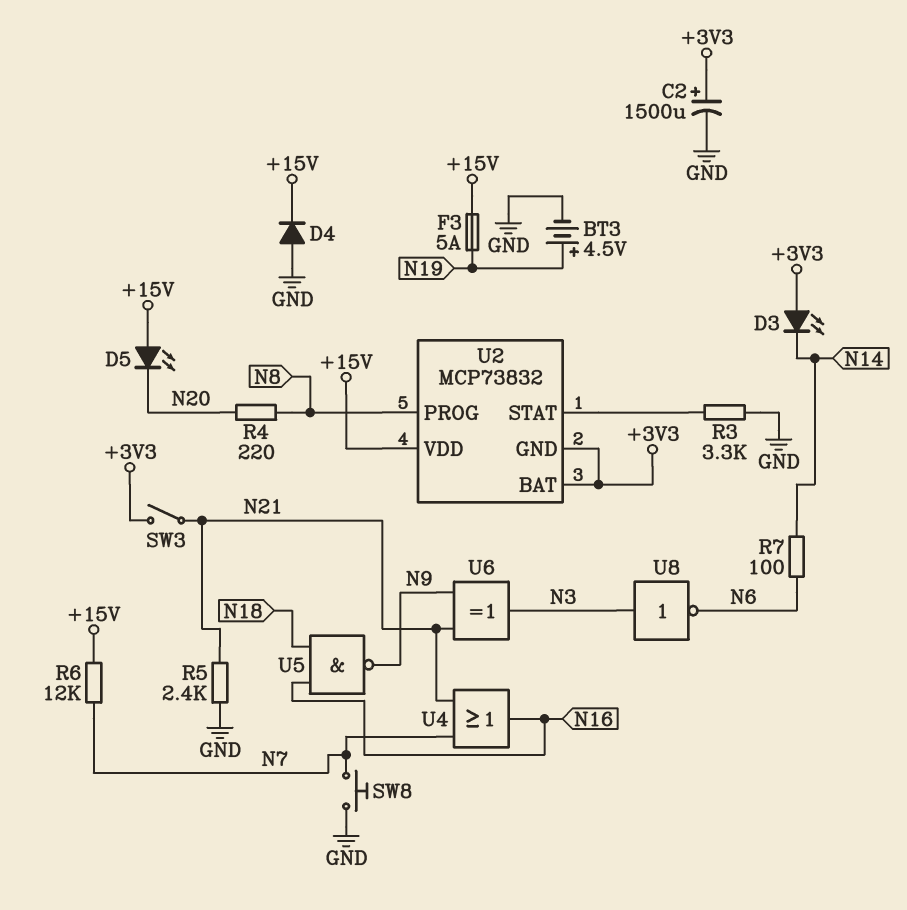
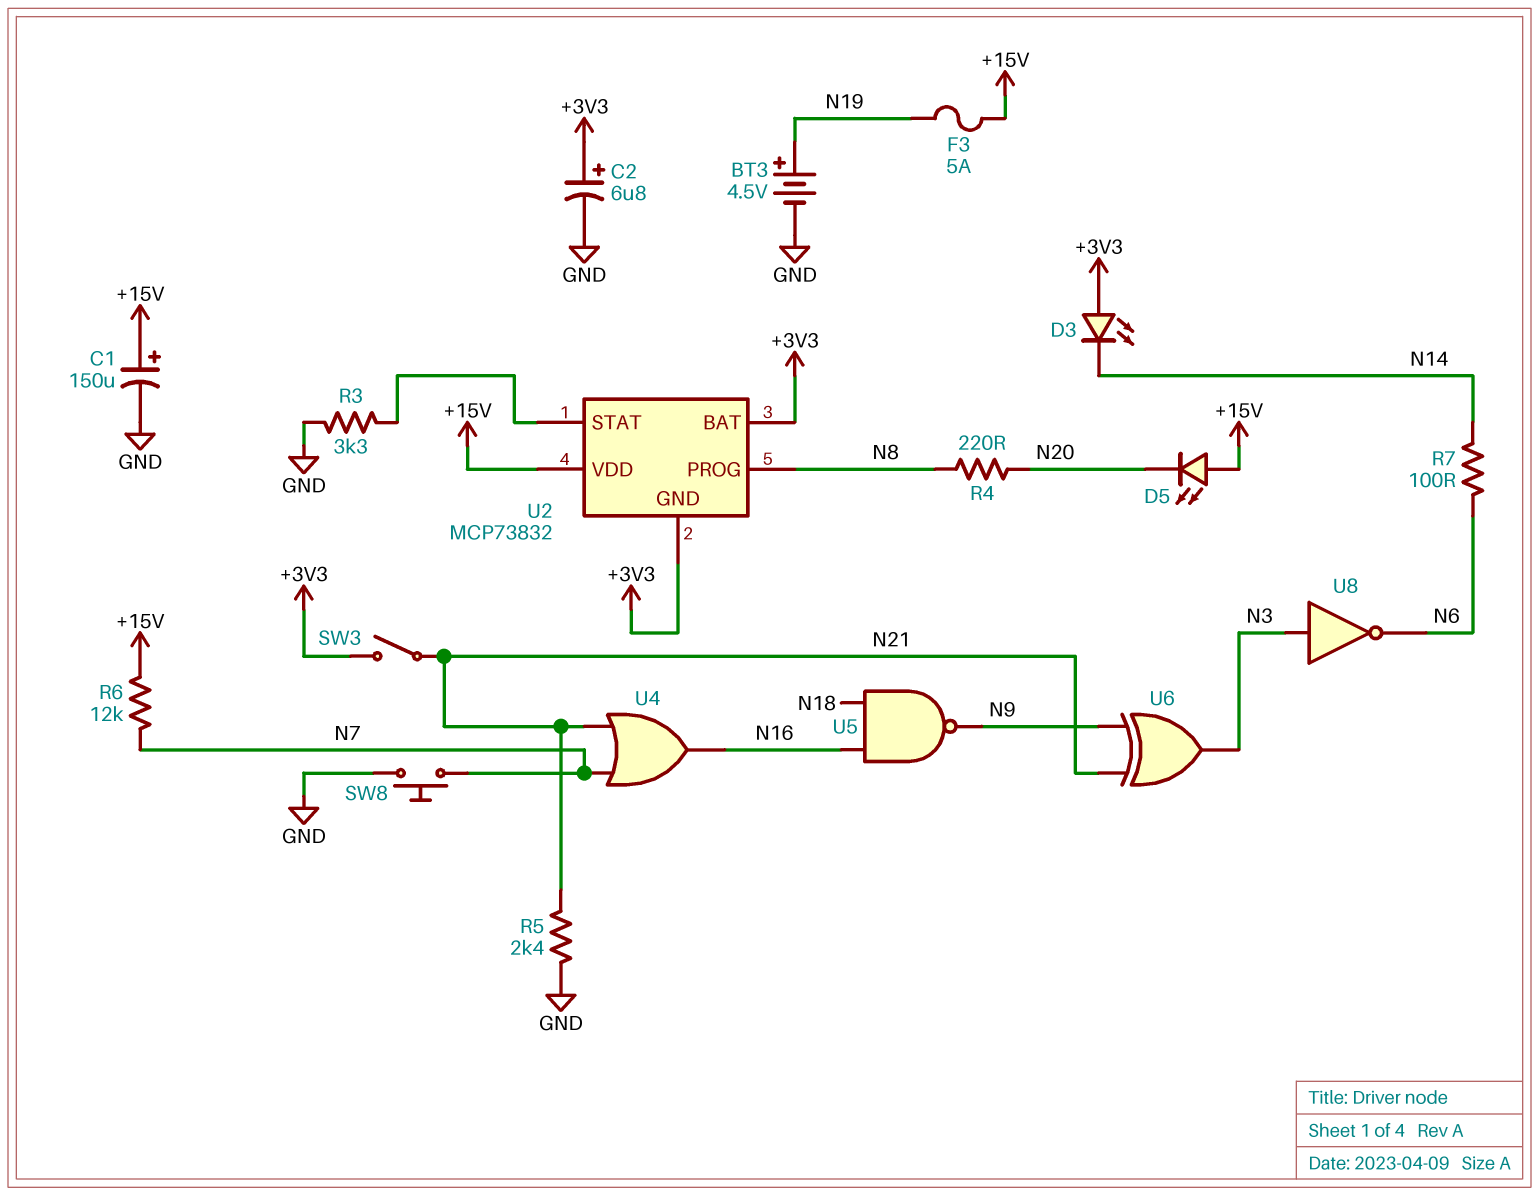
C1: none -> 150uF (plus +15V, minus GND)
C2: 1500uF (plus +3V3, minus GND) -> 6.8uF (plus +3V3, minus GND)
D4: diode (A GND, K +15V) -> none

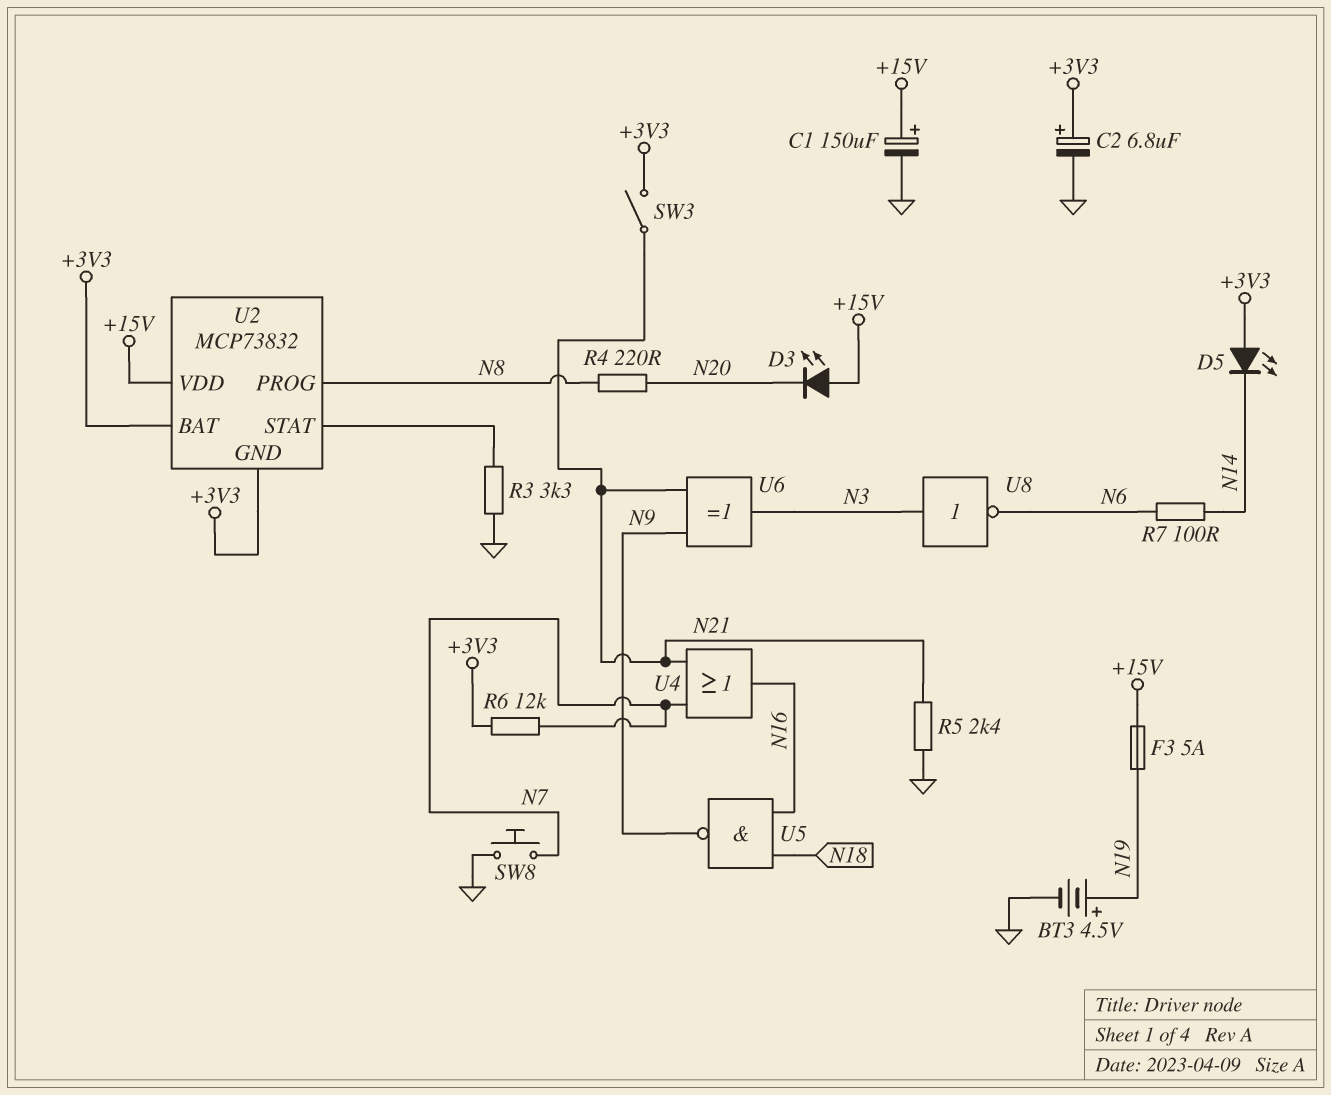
D3: LED (A +3V3, K N14) -> LED (A +15V, K N20)
D5: LED (A +15V, K N20) -> LED (A +3V3, K N14)
R6: 12k (+15V, N7) -> 12k (+3V3, N7)

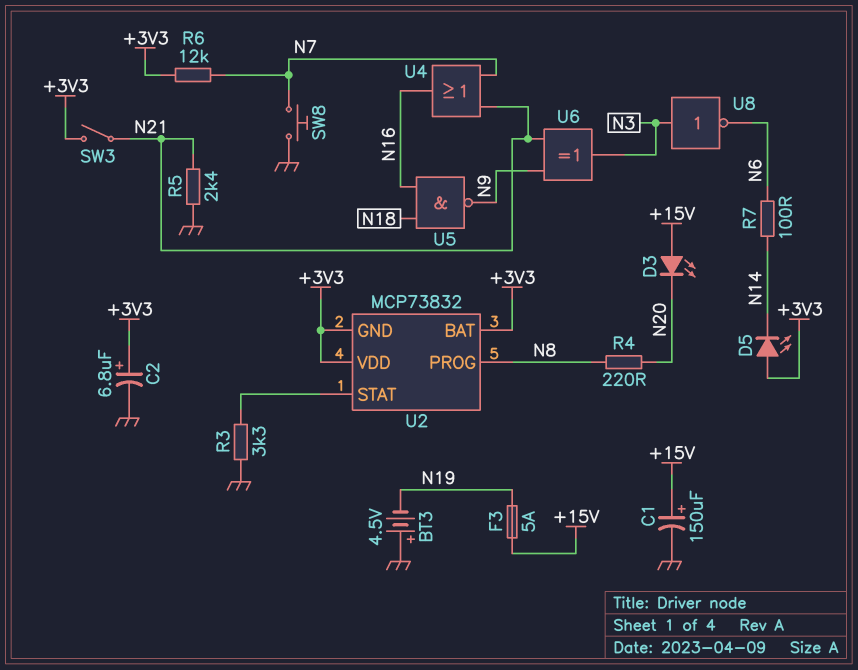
BT3: 4.5V (plus N19, minus GND) -> 4.5V (plus GND, minus N19)
U2 pin VDD: +15V -> +3V3

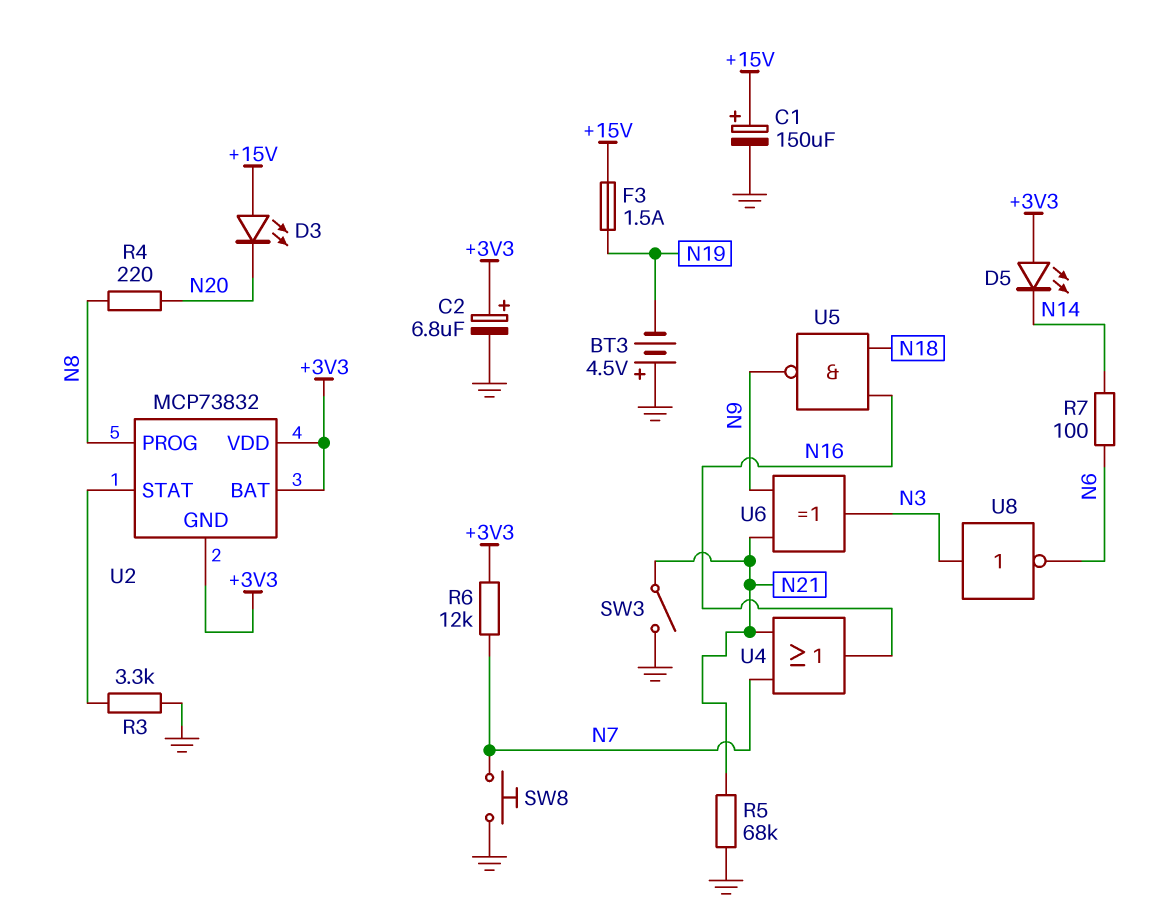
F3: 5A (+15V, N19) -> 1.5A (+15V, N19)
R5: 2.4k (GND, N21) -> 68k (GND, N21)
SW3: switch (+3V3, N21) -> switch (GND, N21)

